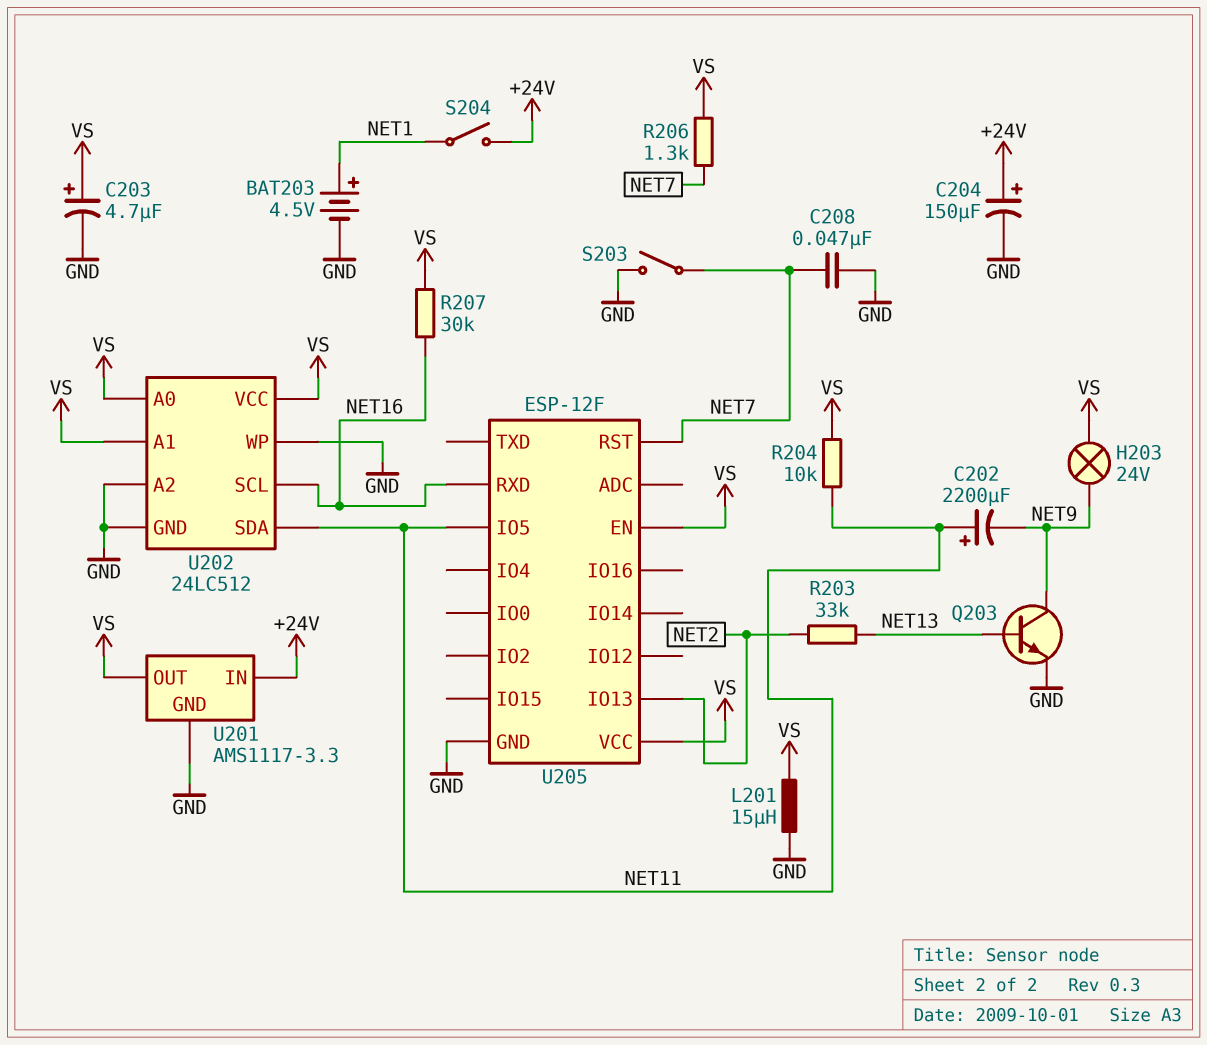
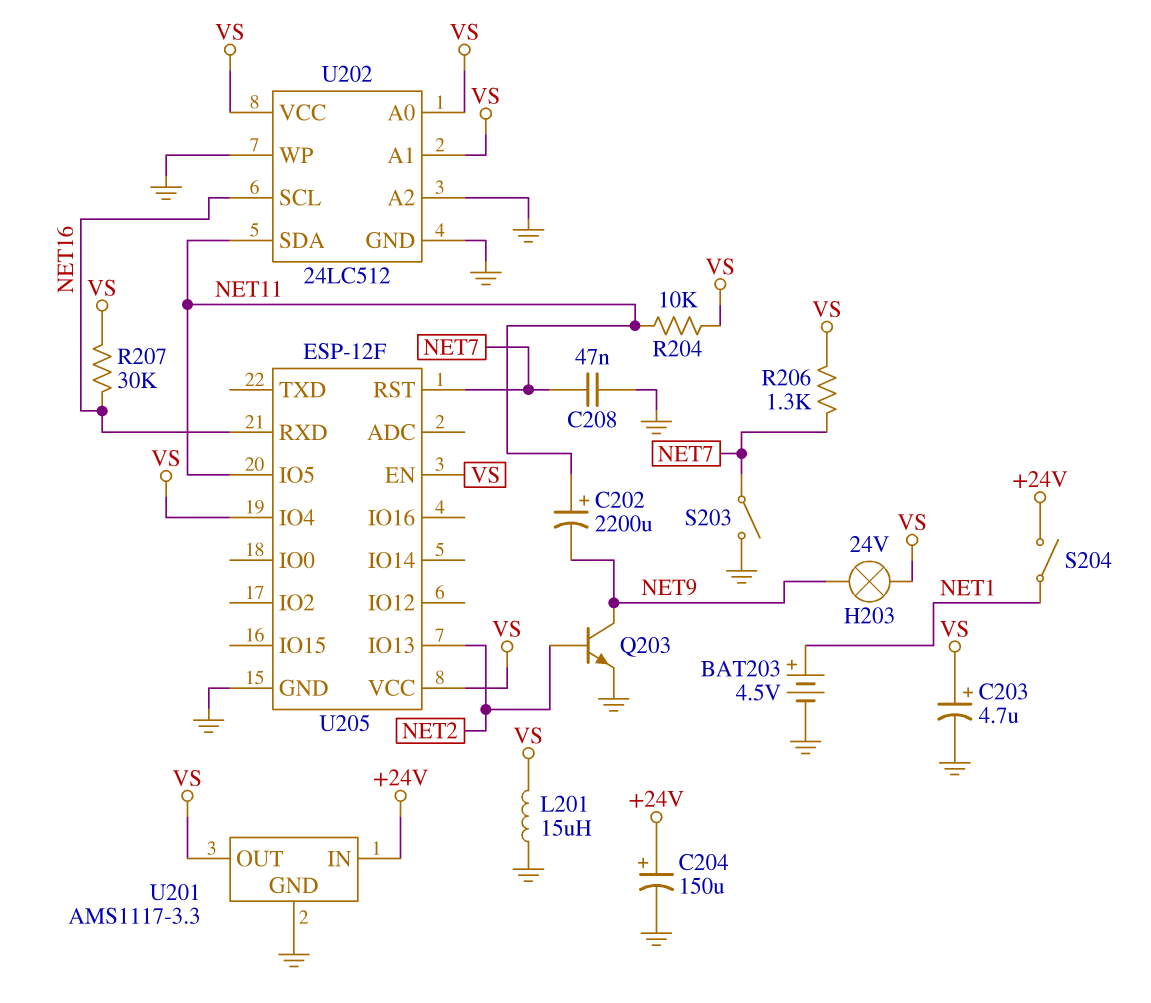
Q203: NPN (B NET13, C NET9, E GND) -> NPN (B NET2, C NET9, E GND)
R203: 33k (NET2, NET13) -> none
U205 pin IO4: none -> VS

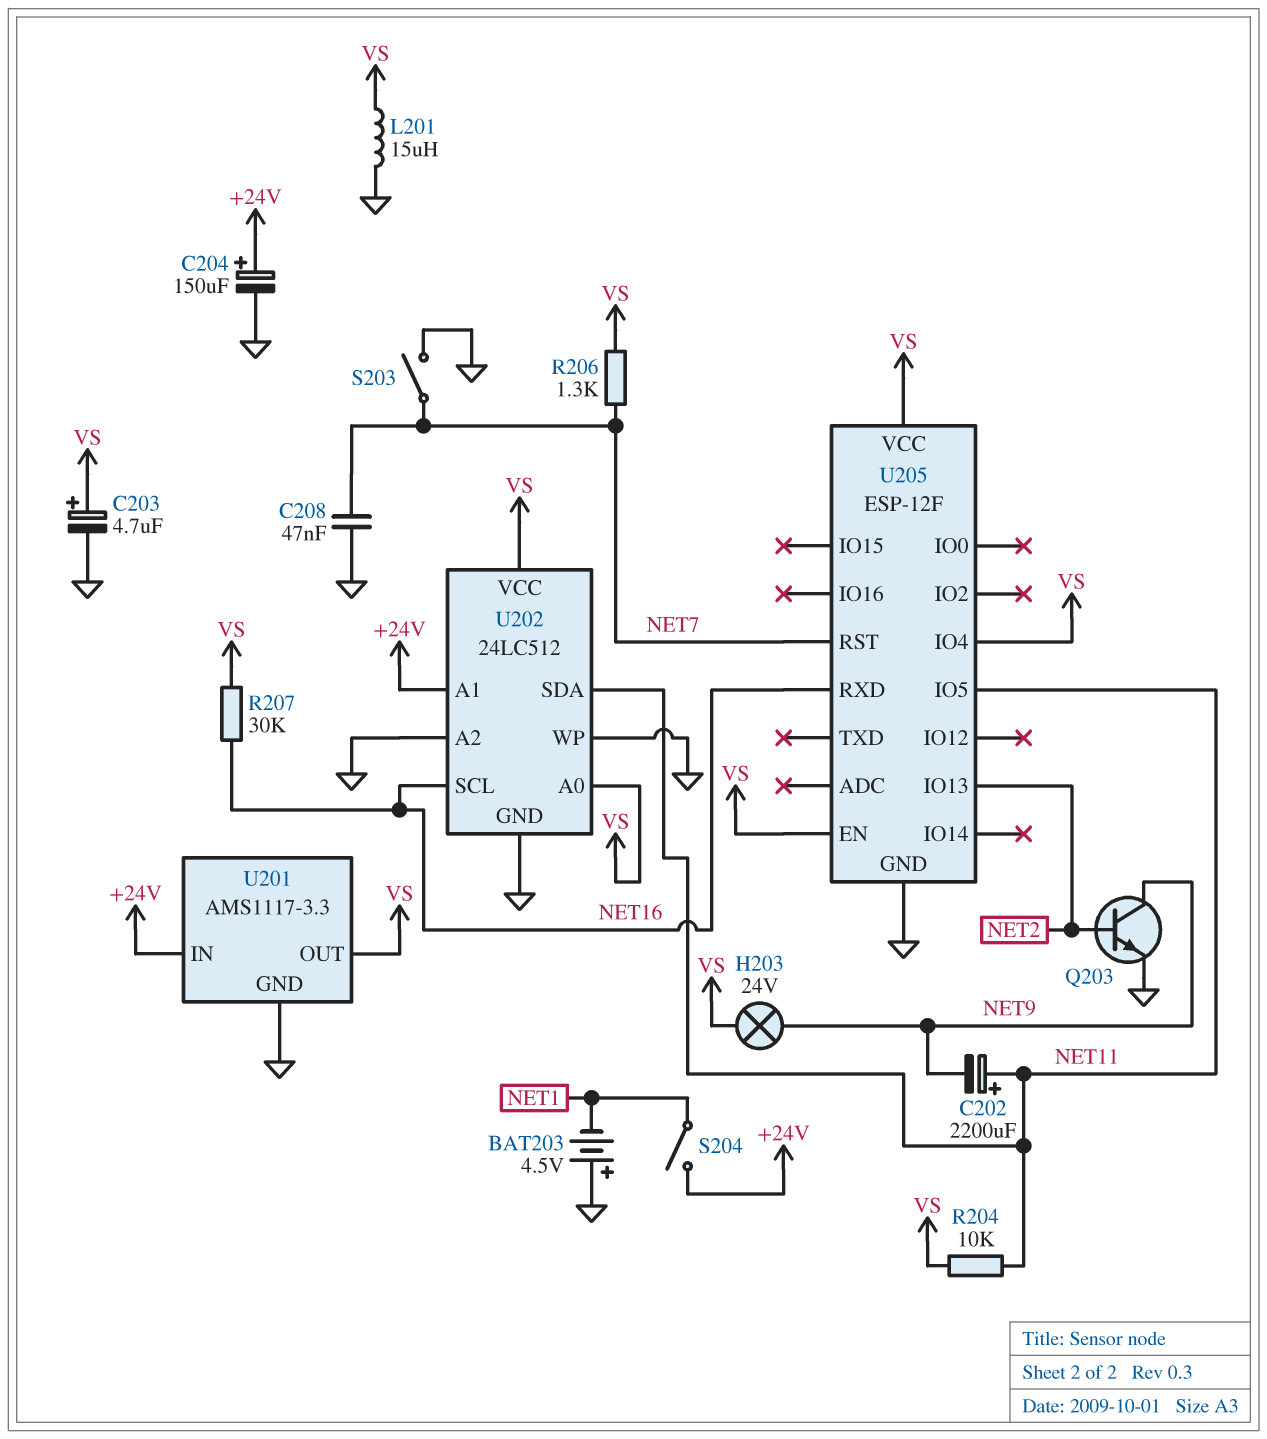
BAT203: 4.5V (plus NET1, minus GND) -> 4.5V (plus GND, minus NET1)
U202 pin A1: VS -> +24V

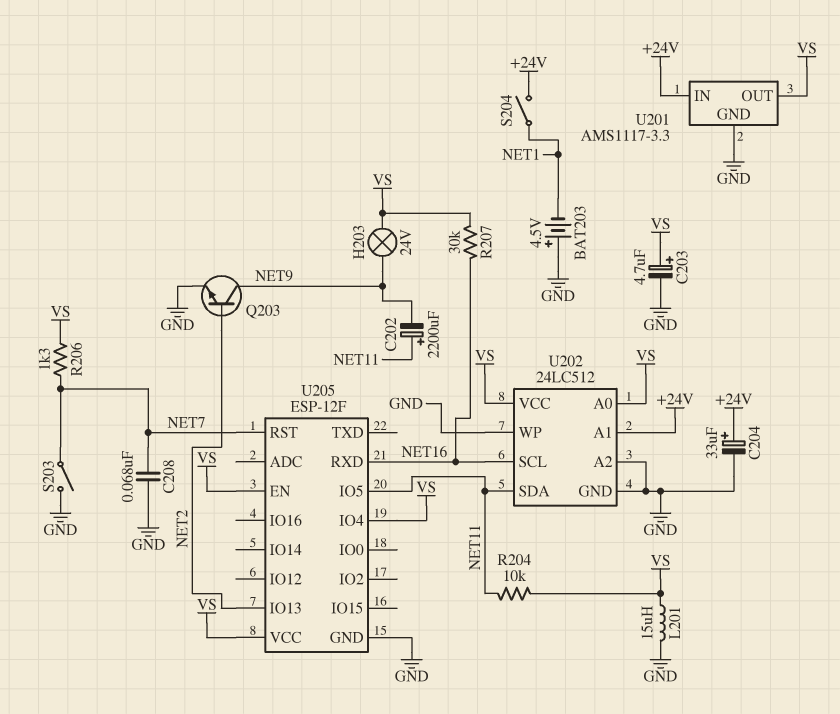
C204: 150uF (plus +24V, minus GND) -> 33uF (plus +24V, minus GND)
C208: 47nF (GND, NET7) -> 68nF (GND, NET7)

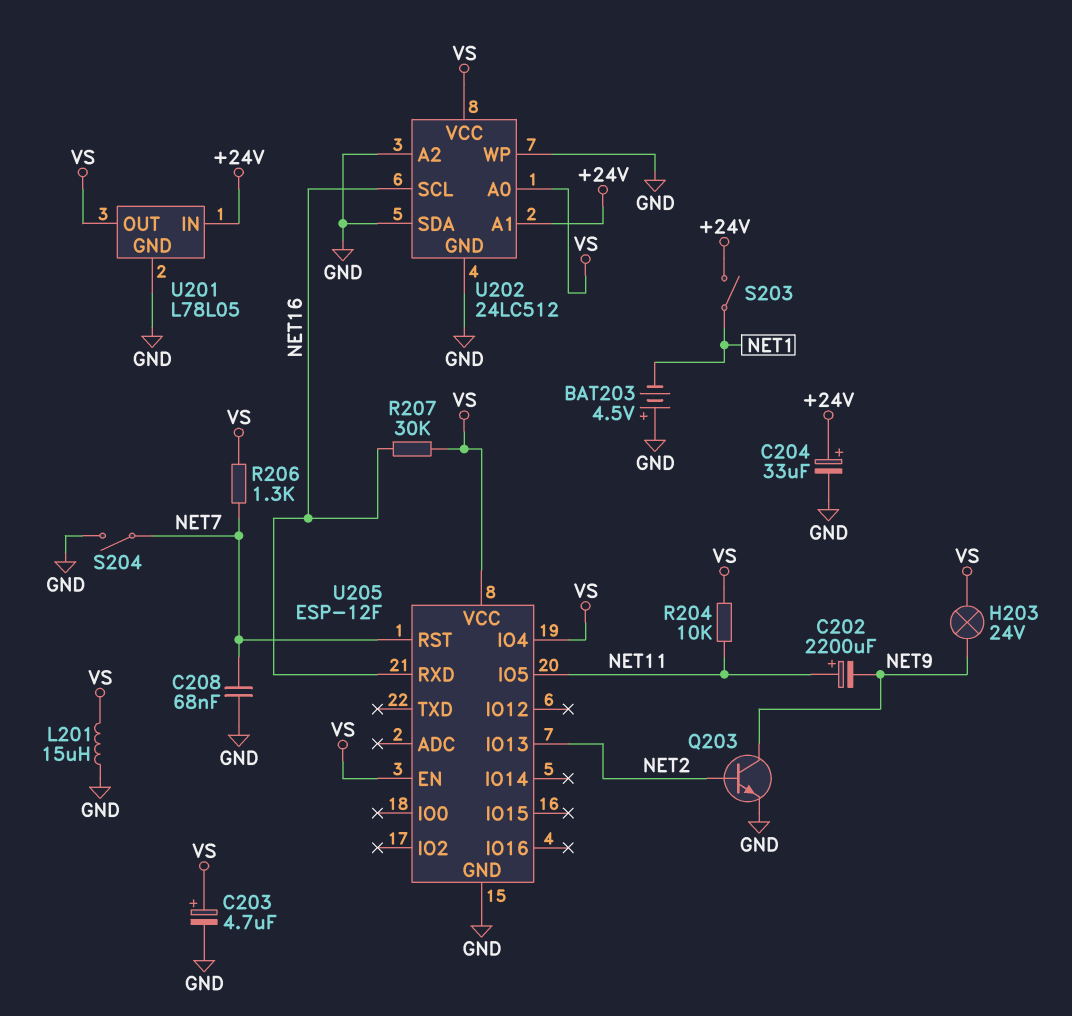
S203: switch (GND, NET7) -> switch (+24V, NET1)
S204: switch (+24V, NET1) -> switch (GND, NET7)
U201: AMS1117-3.3 -> L78L05
U202 pin SDA: NET11 -> GND

